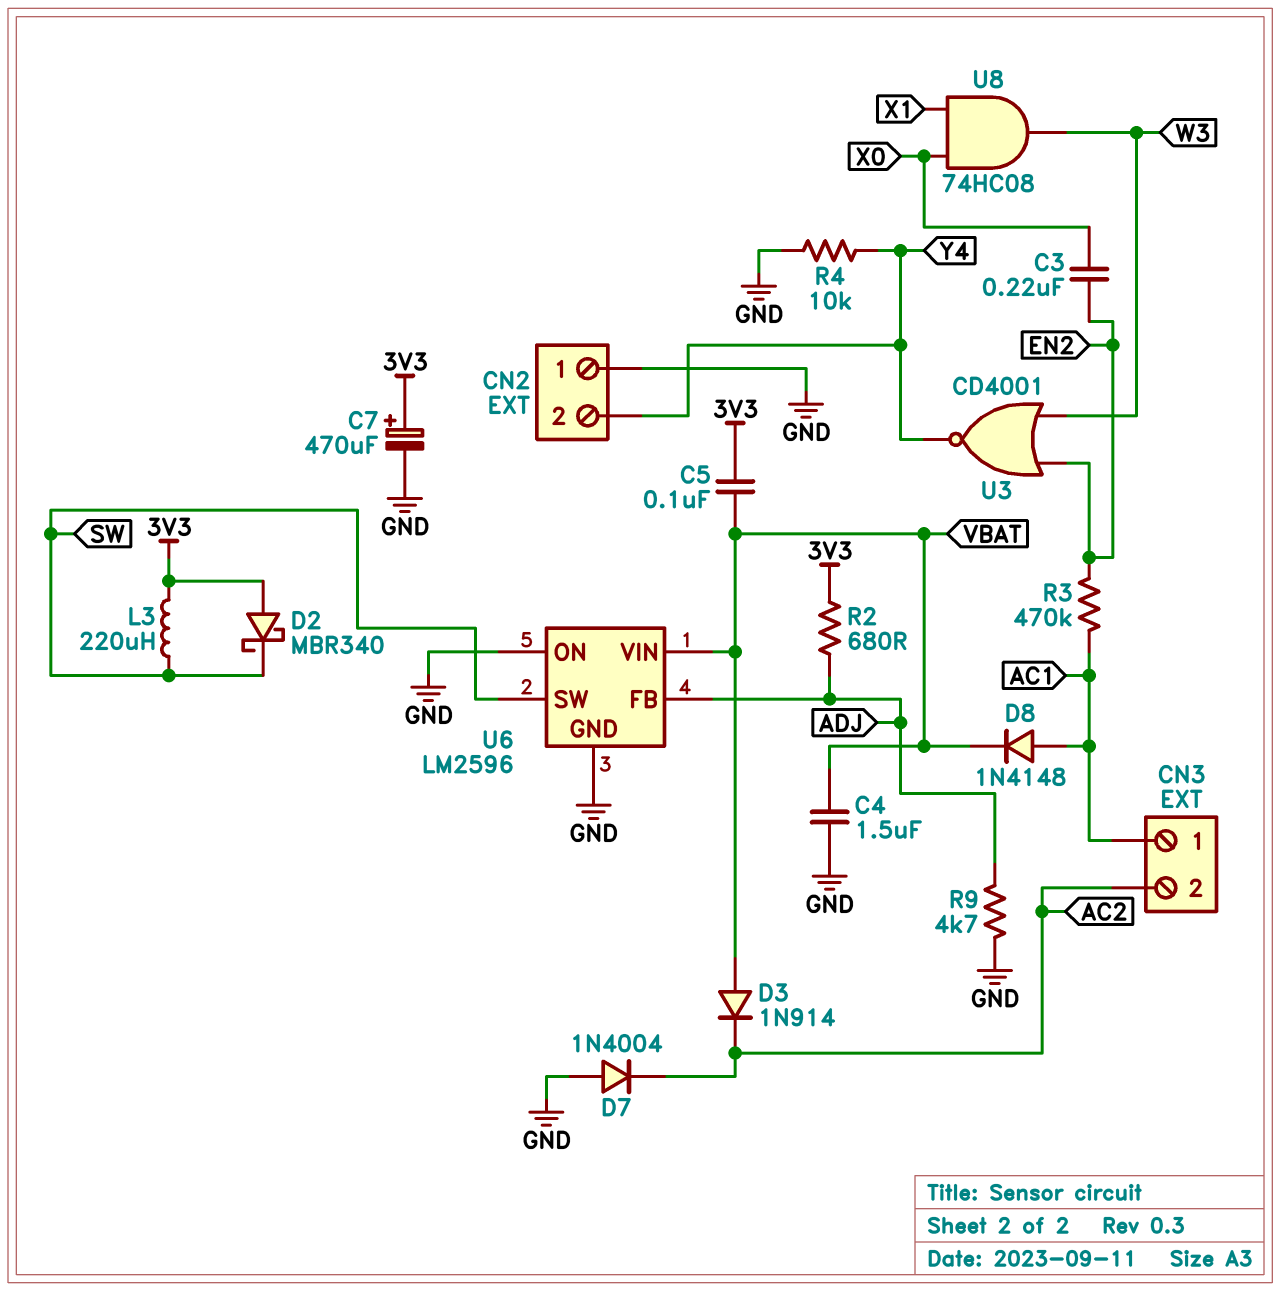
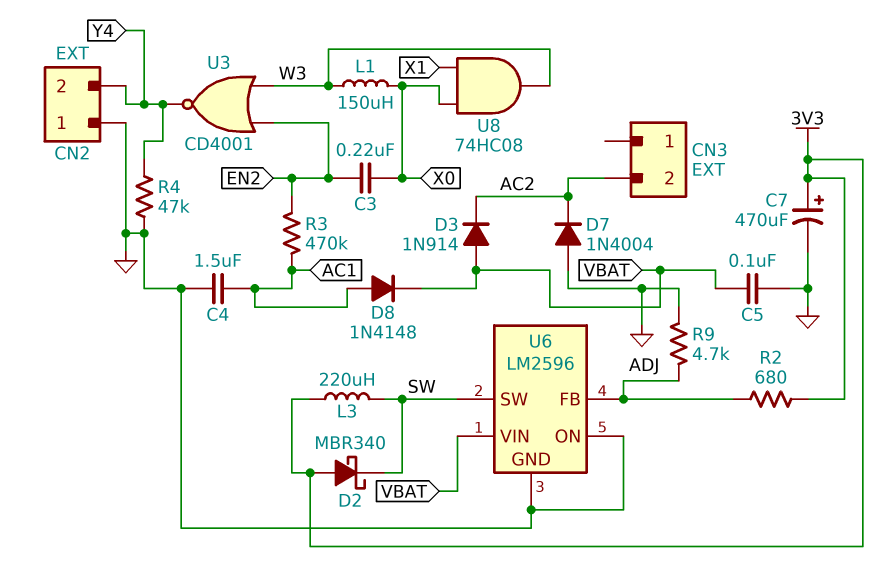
C4: 1.5uF (GND, VBAT) -> 1.5uF (AC1, GND)
C5: 100nF (3V3, VBAT) -> 100nF (GND, VBAT)
CN3 pin 1: AC1 -> none
L1: none -> 150uH (W3, X0)
R4: 10k (GND, Y4) -> 47k (GND, Y4)

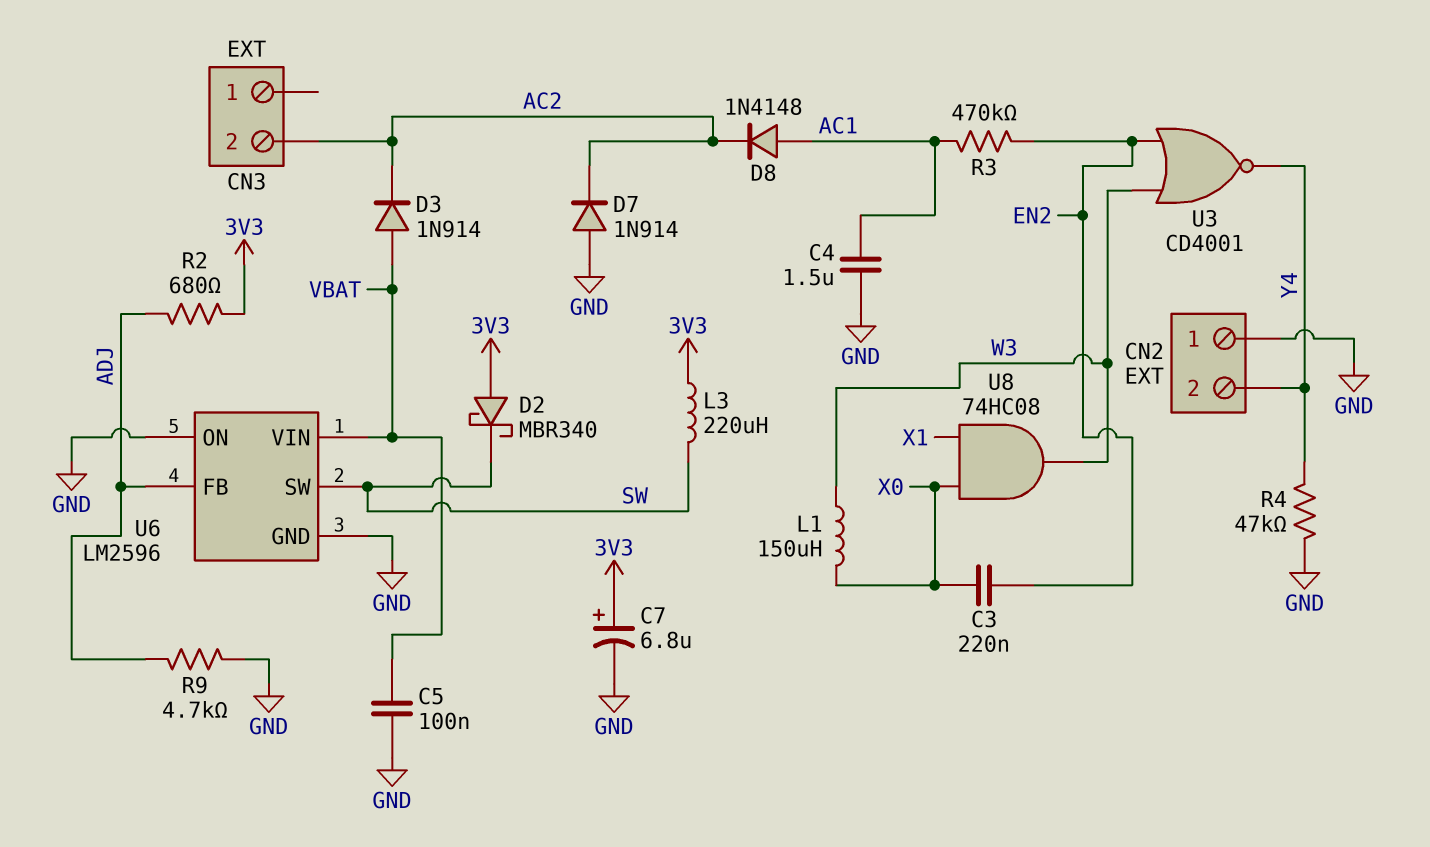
C7: 470uF (plus 3V3, minus GND) -> 6.8uF (plus 3V3, minus GND)
D7: diode 1N4004 (A GND, K AC2) -> diode 1N914 (A GND, K AC2)
D8: diode 1N4148 (A AC1, K VBAT) -> diode 1N4148 (A AC1, K AC2)

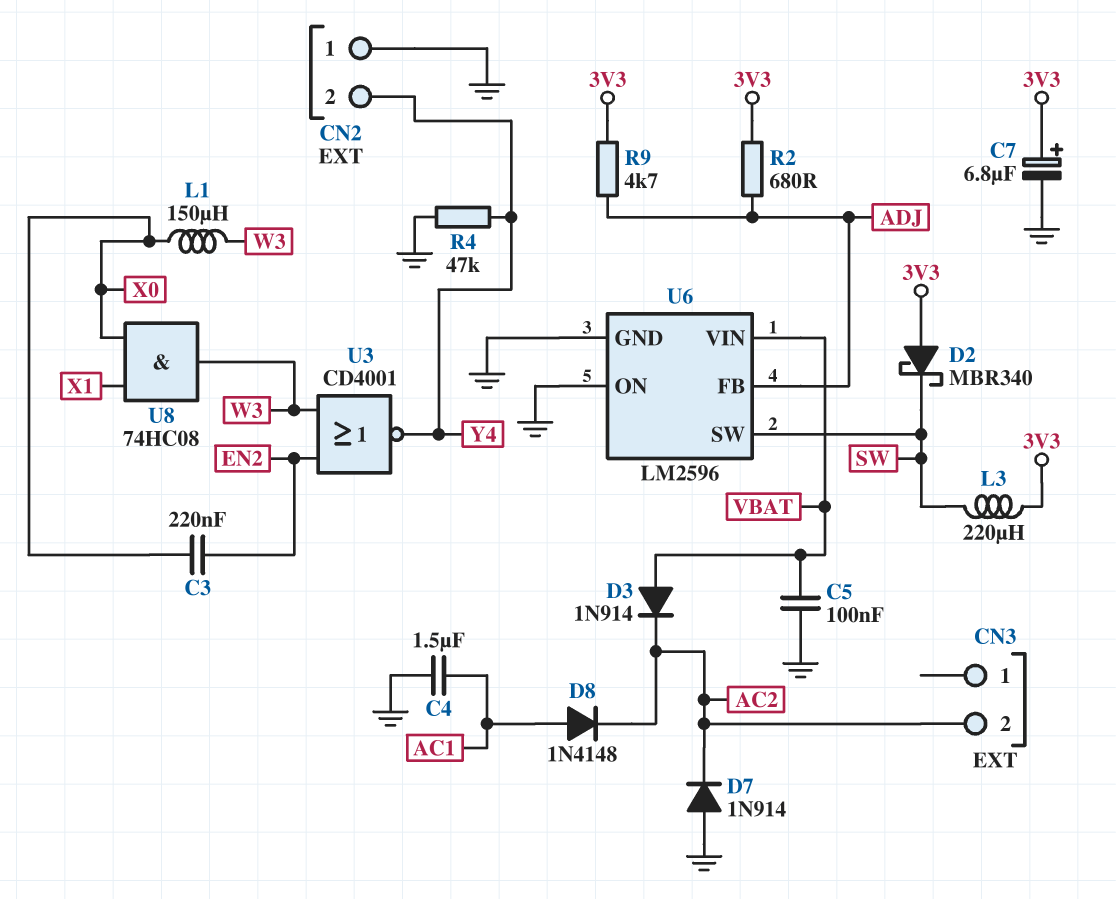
R3: 470k (AC1, EN2) -> none
R9: 4.7k (ADJ, GND) -> 4.7k (3V3, ADJ)

